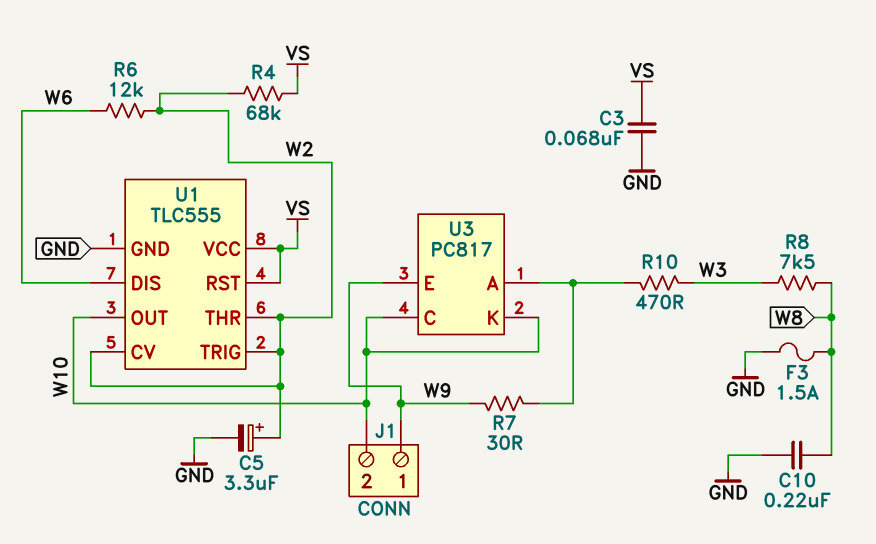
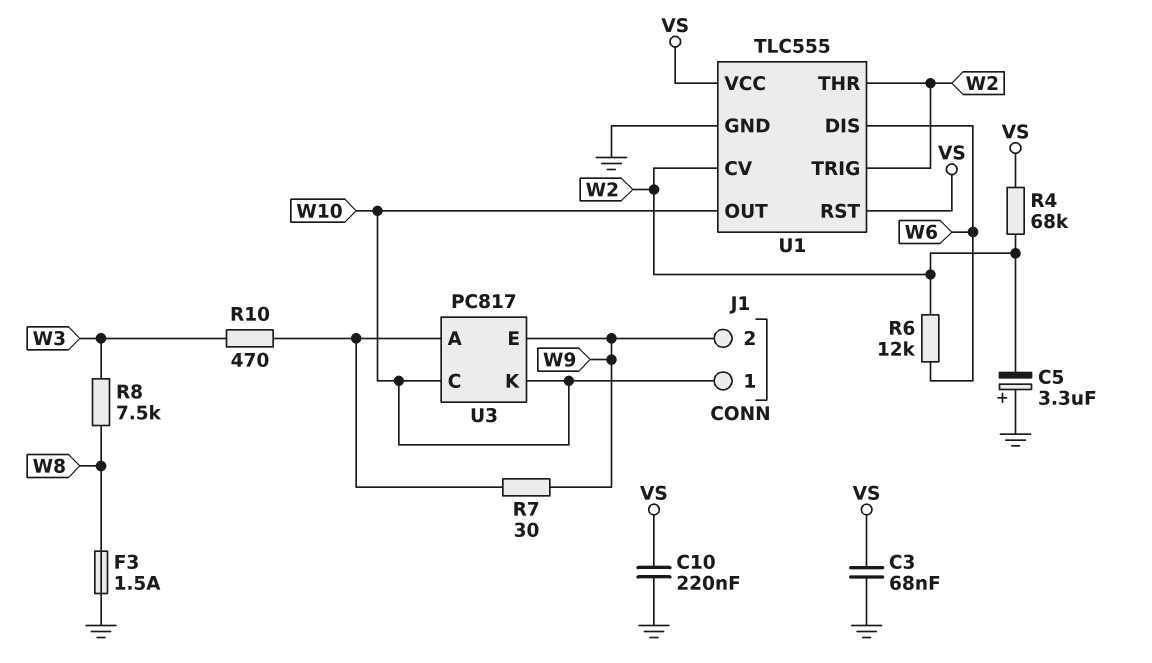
C5: 3.3uF (plus W2, minus GND) -> 3.3uF (plus GND, minus W2)
C10: 220nF (GND, W8) -> 220nF (GND, VS)
J1 pin 1: W9 -> W10
J1 pin 2: W10 -> W9

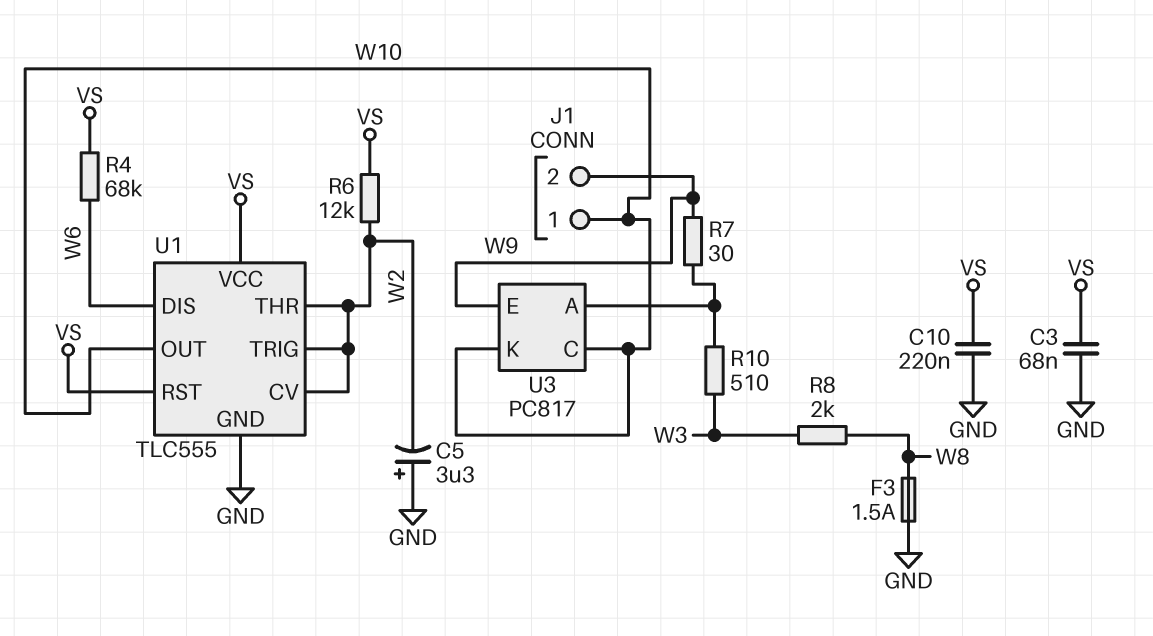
R4: 68k (VS, W2) -> 68k (VS, W6)
R6: 12k (W2, W6) -> 12k (VS, W2)
R8: 7.5k (W3, W8) -> 2k (W3, W8)
R10: 470 (U3/A, W3) -> 510 (U3/A, W3)

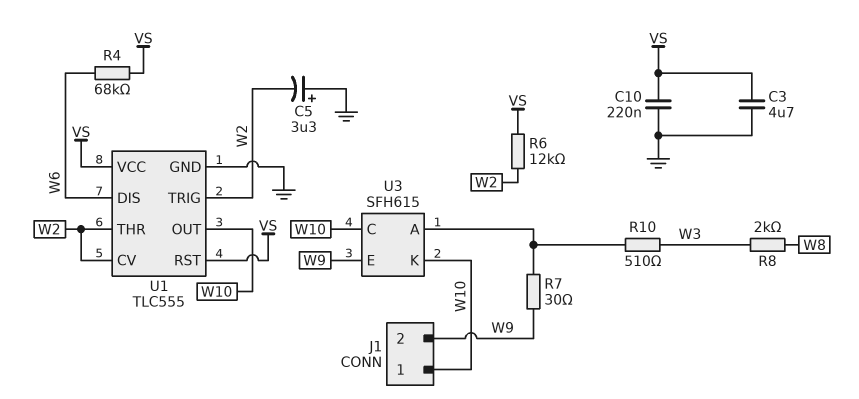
C3: 68nF (GND, VS) -> 4.7uF (GND, VS)
F3: 1.5A (GND, W8) -> none
U3: PC817 -> SFH615

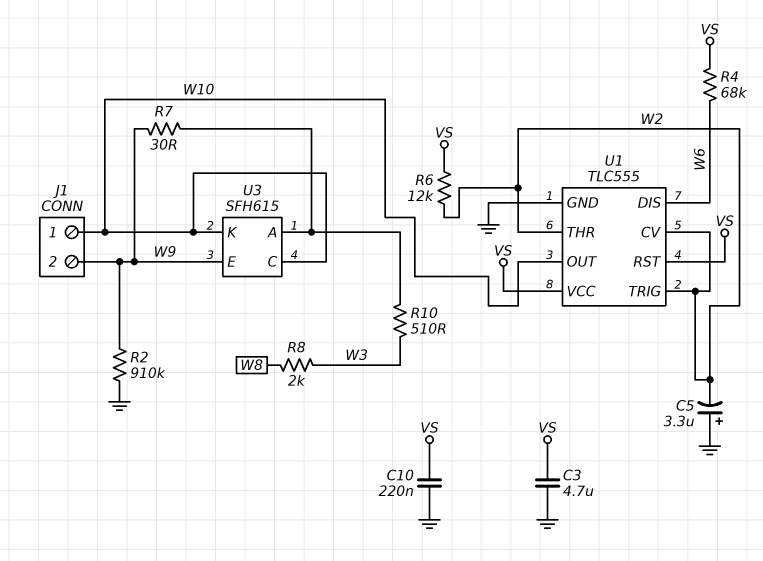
R2: none -> 910k (GND, W9)

